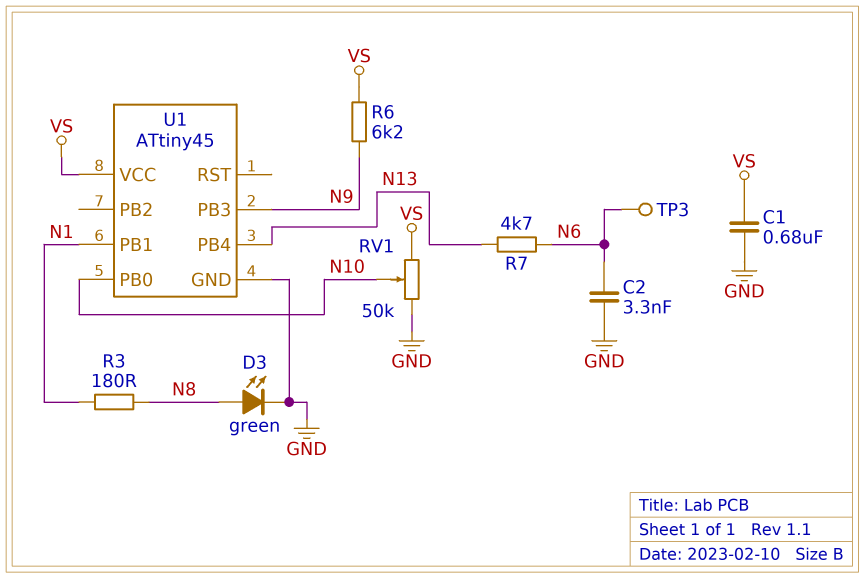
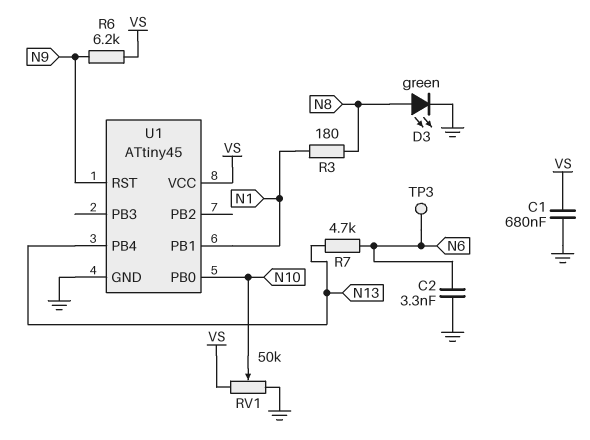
U1 pin PB3: N9 -> none
U1 pin RST: none -> N9

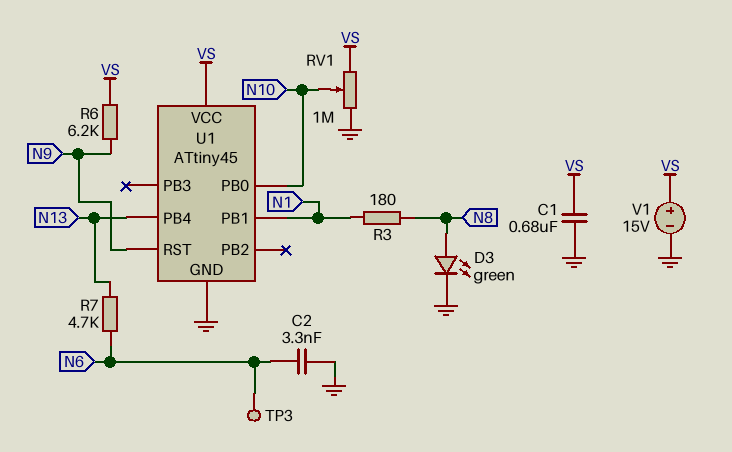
RV1: 50k (GND, VS, wiper N10) -> 1M (GND, VS, wiper N10)
V1: none -> 15V (plus VS, minus GND)

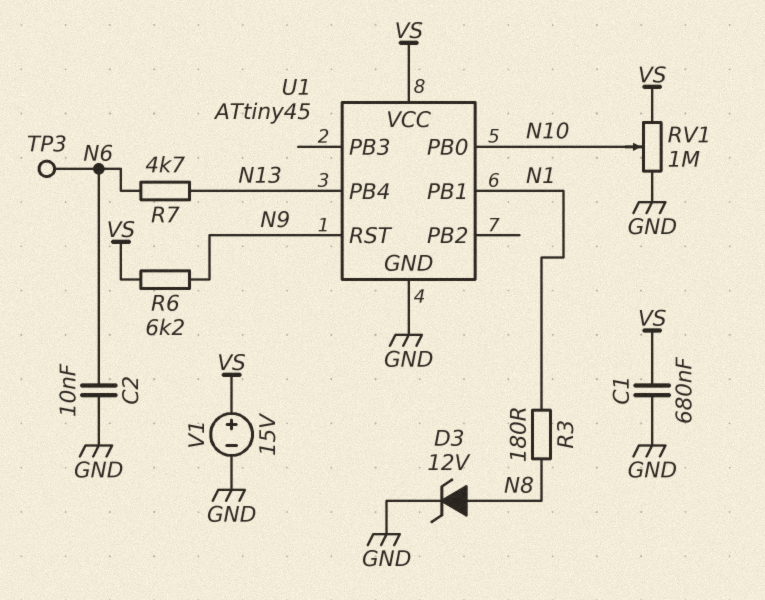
C2: 3.3nF (GND, N6) -> 10nF (GND, N6)
D3: LED green (A N8, K GND) -> zener 12V (A N8, K GND)

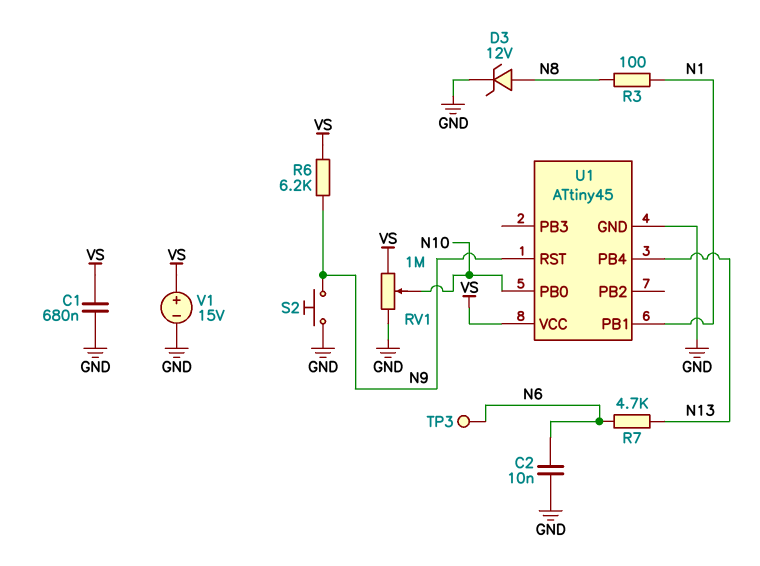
R3: 180 (N1, N8) -> 100 (N1, N8)
S2: none -> button (GND, N9)

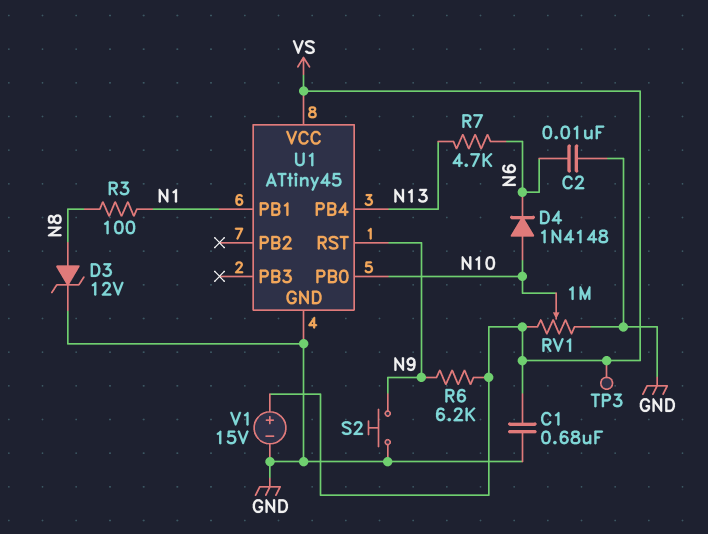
D4: none -> diode 1N4148 (A N10, K N6)
TP3: test point (N6) -> test point (VS)

